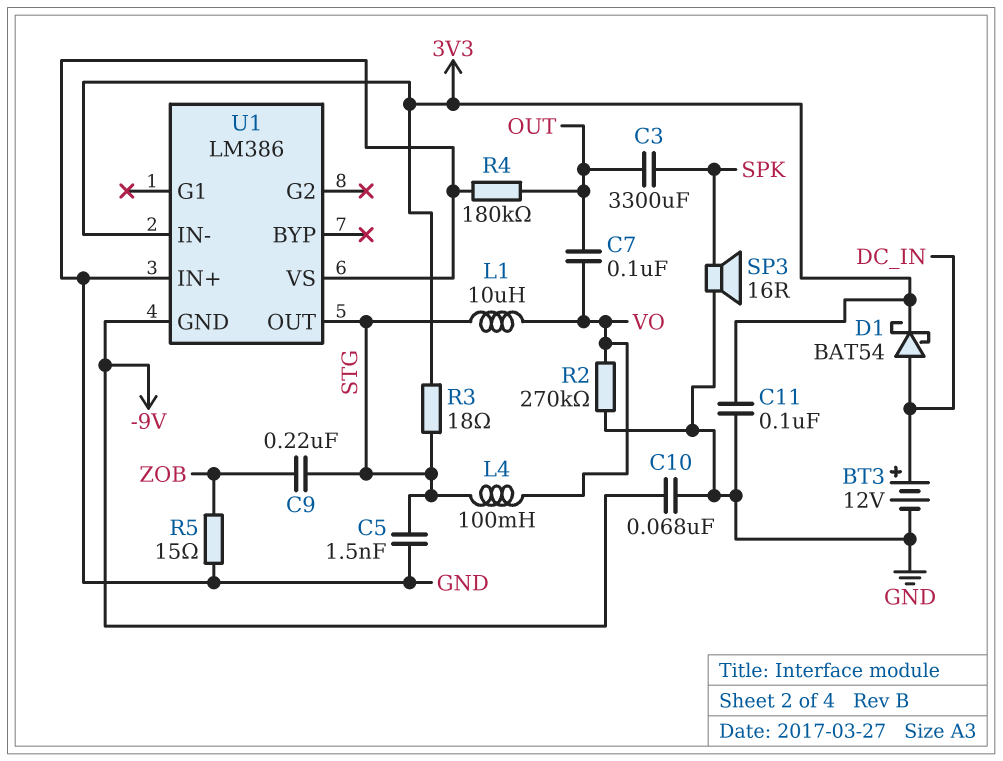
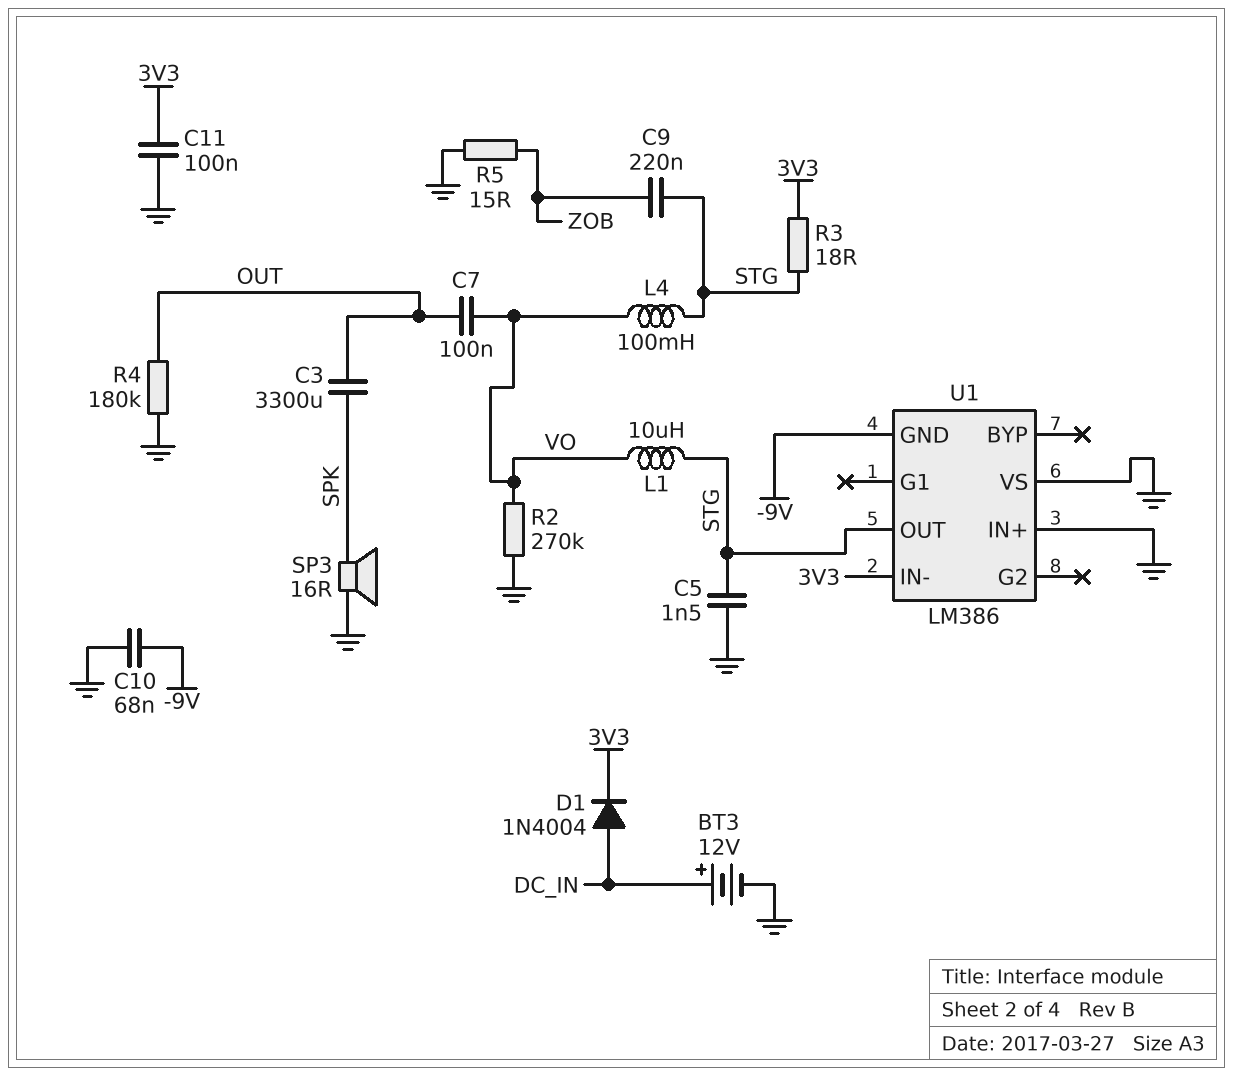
D1: schottky BAT54 (A DC_IN, K 3V3) -> diode 1N4004 (A DC_IN, K 3V3)

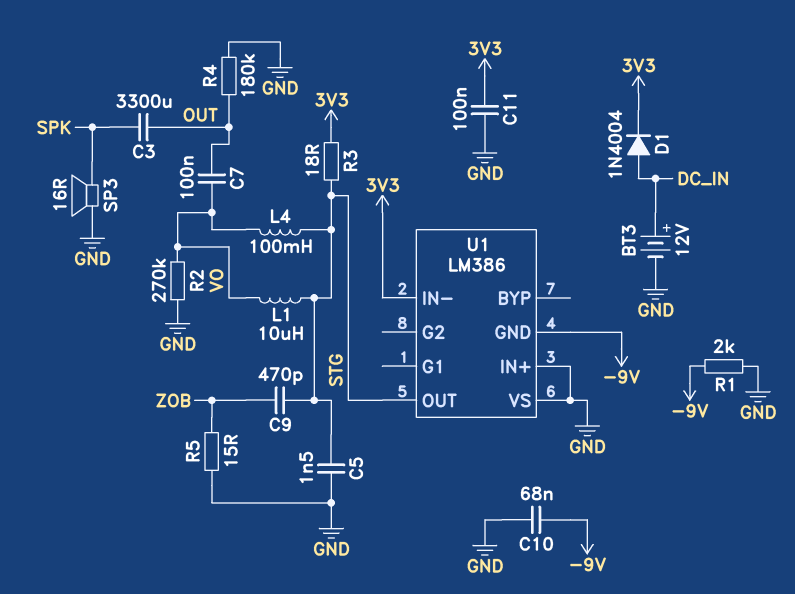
C9: 220nF (STG, ZOB) -> 470pF (STG, ZOB)
R1: none -> 2k (-9V, GND)

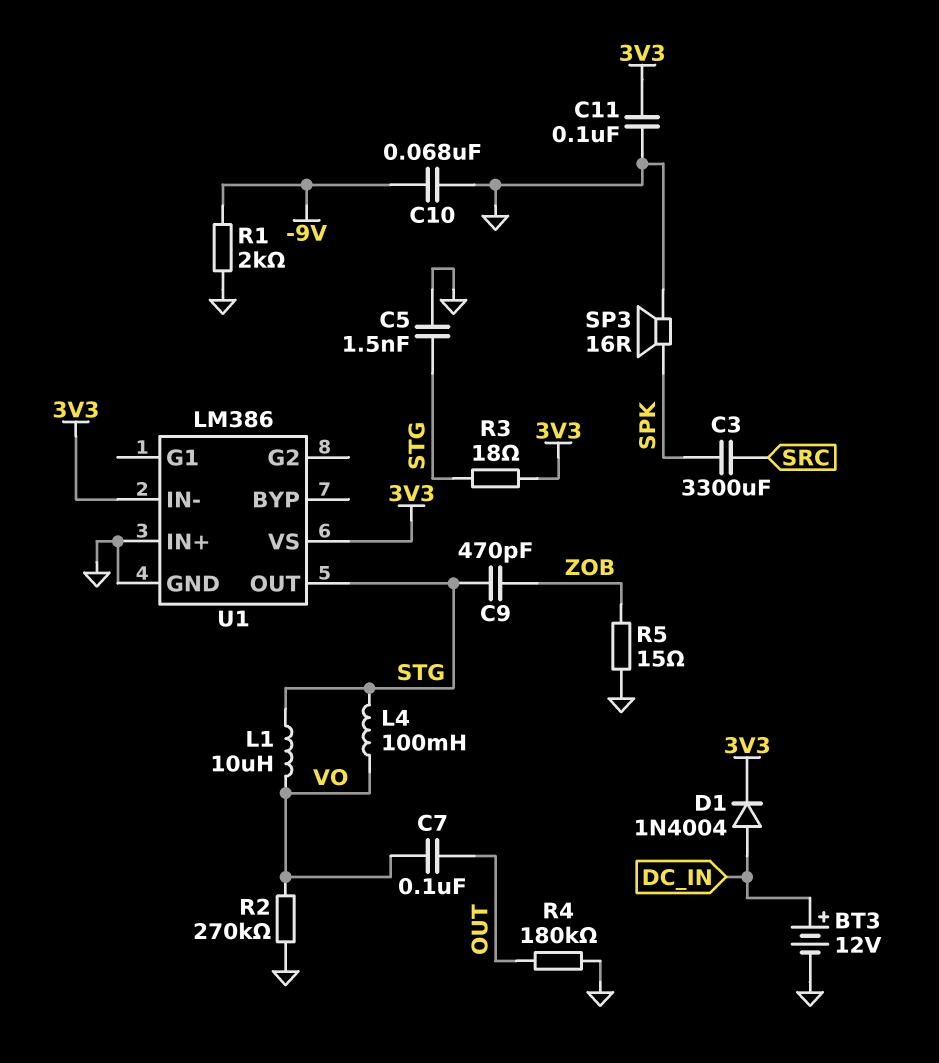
C3: 3300uF (OUT, SPK) -> 3300uF (SPK, SRC)
U1 pin GND: -9V -> GND
U1 pin VS: GND -> 3V3

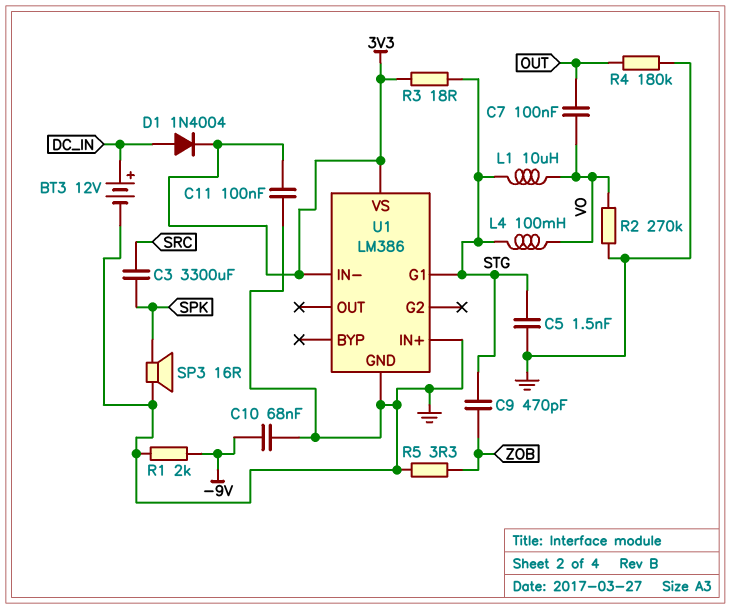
R5: 15 (GND, ZOB) -> 3.3 (GND, ZOB)
U1 pin G1: none -> STG
U1 pin OUT: STG -> none

